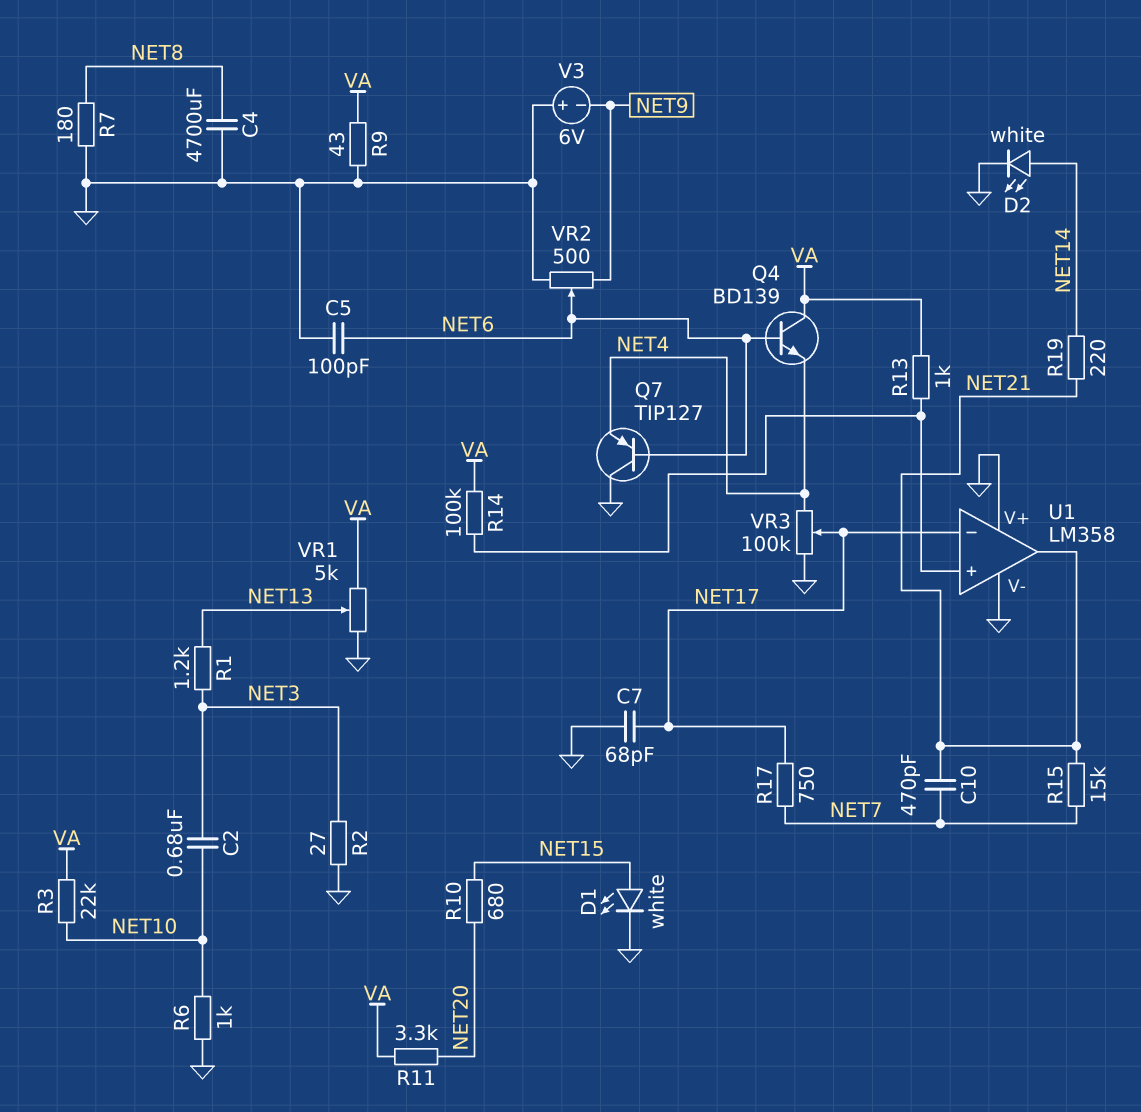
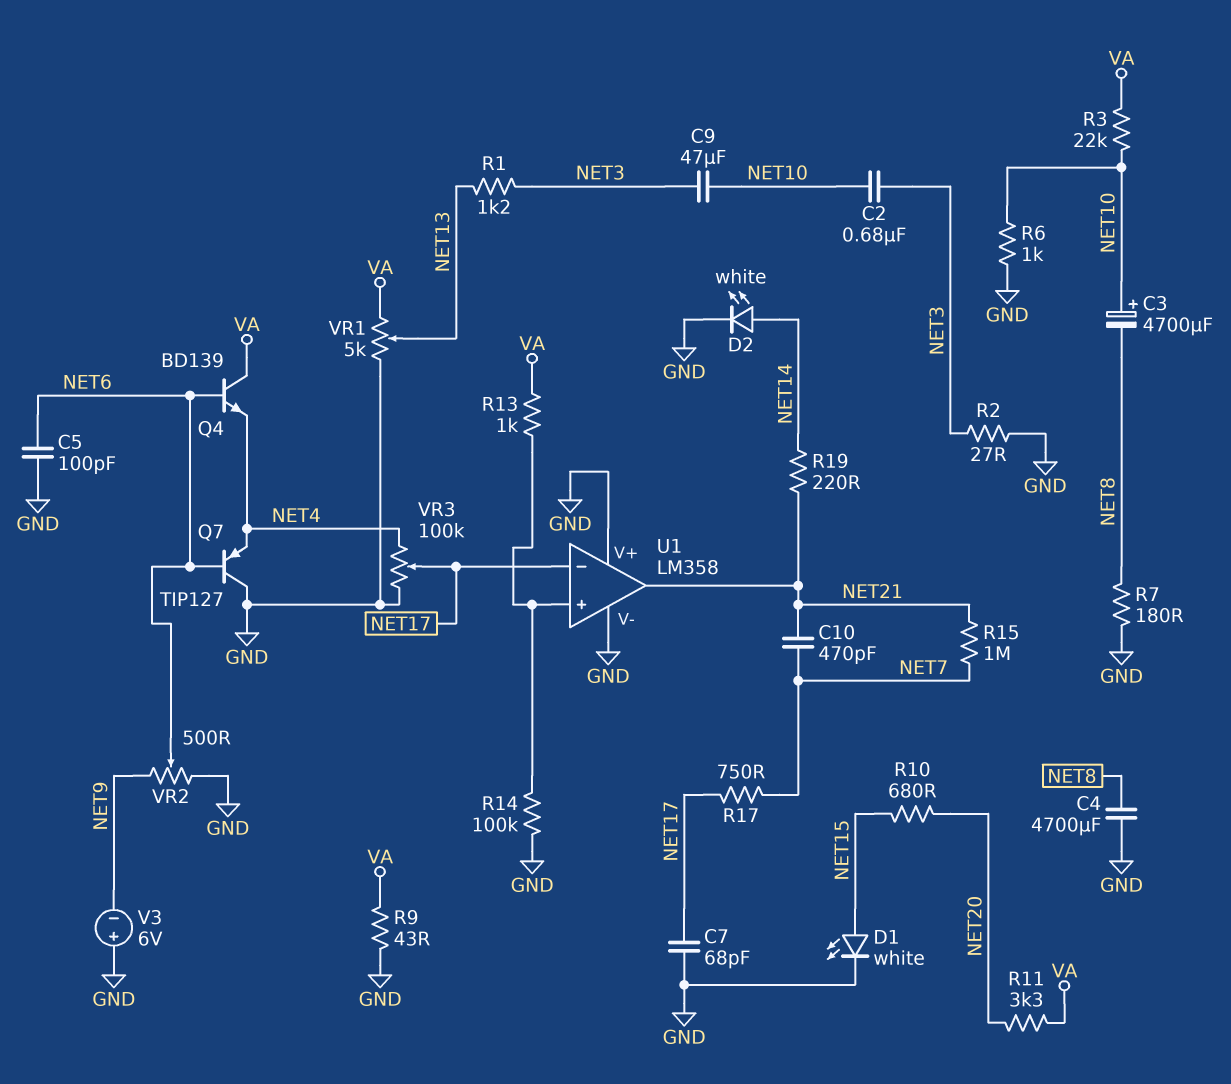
C3: none -> 4700uF (plus NET10, minus NET8)
C9: none -> 47uF (NET3, NET10)
R14: 100k (U1/in+, VA) -> 100k (GND, U1/in+)
R15: 15k (NET7, NET21) -> 1M (NET7, NET21)

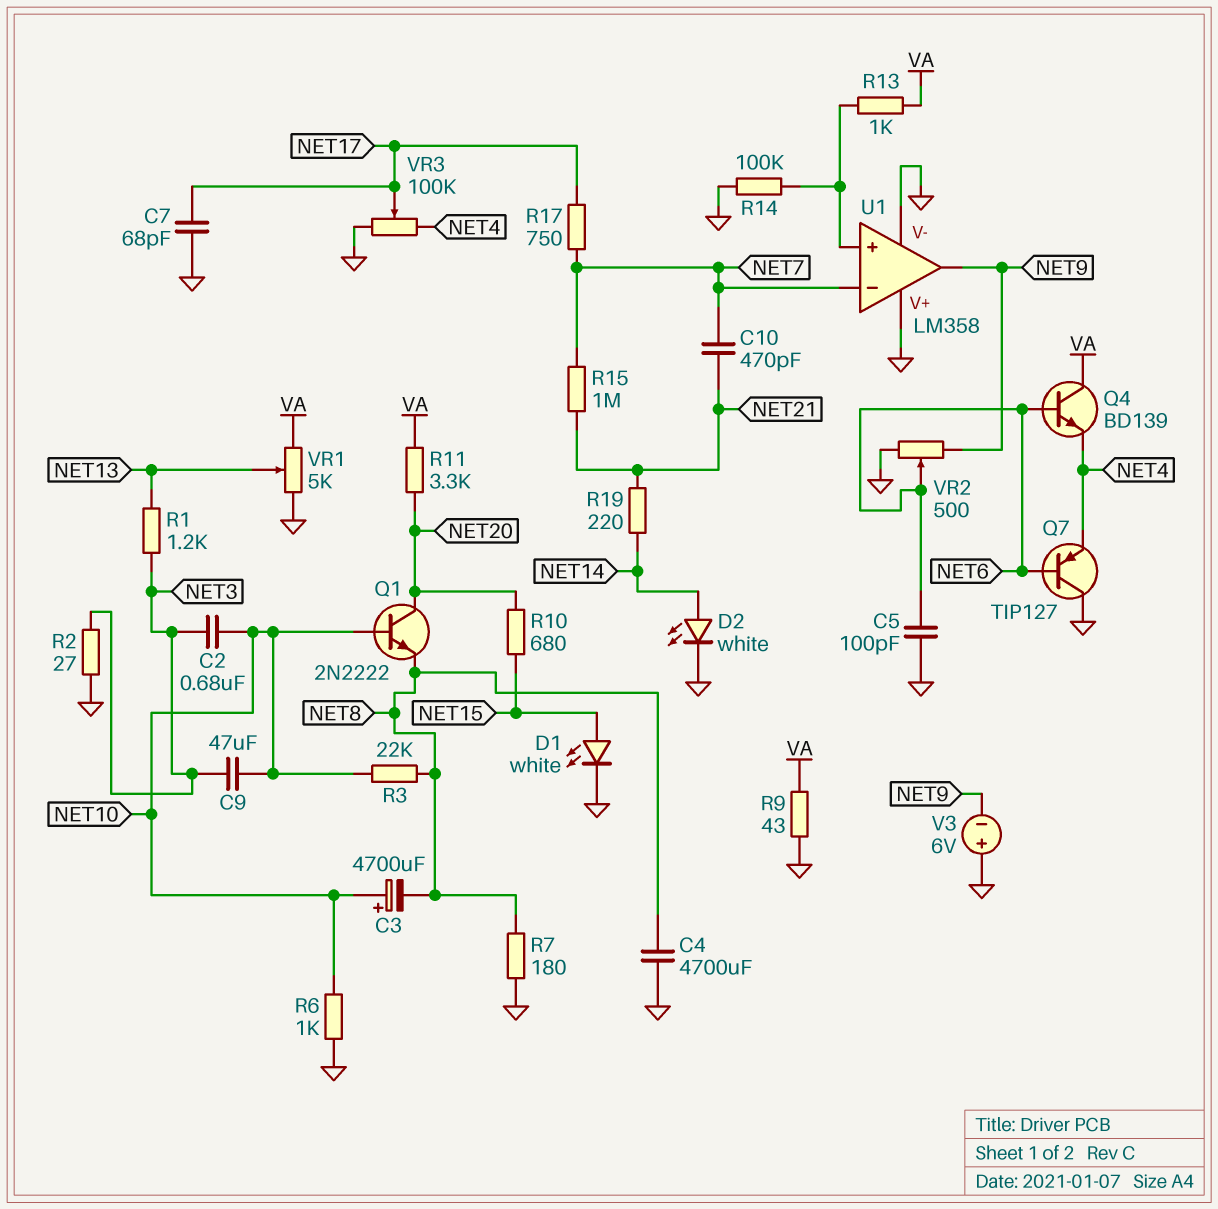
Q1: none -> NPN 2N2222 (B NET10, C NET20, E NET8)
R3: 22k (NET10, VA) -> 22k (NET8, NET10)
U1 pin in-: NET17 -> NET7
U1 pin out: NET21 -> NET9

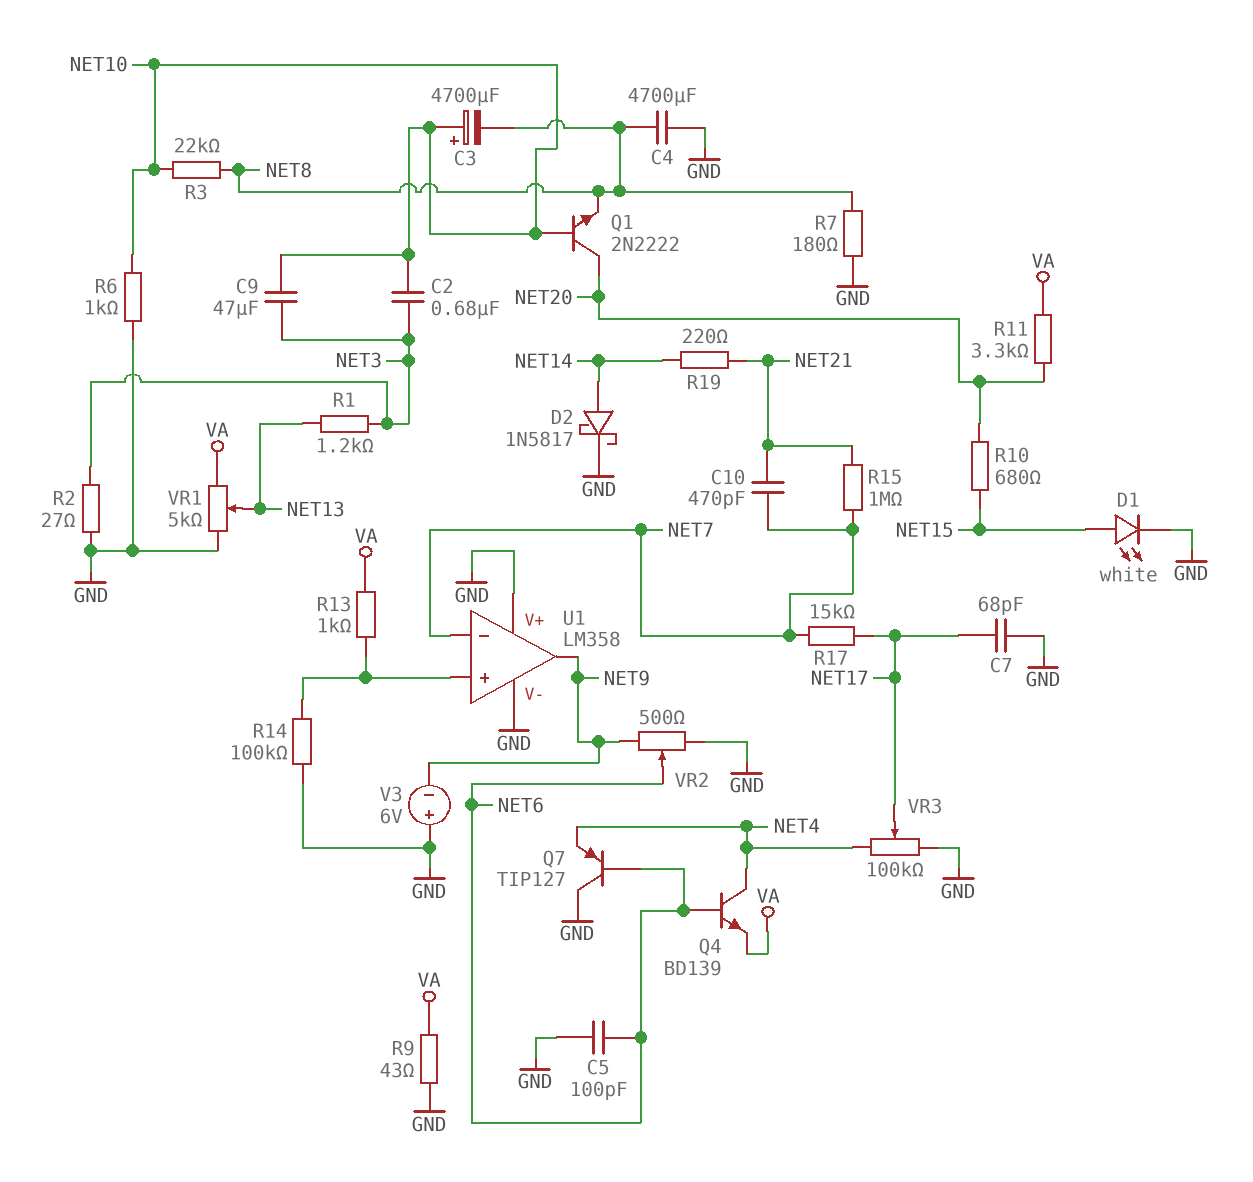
D2: LED white (A NET14, K GND) -> schottky 1N5817 (A NET14, K GND)
Q4: NPN BD139 (B NET6, C VA, E NET4) -> NPN BD139 (B NET6, C NET4, E VA)
R17: 750 (NET7, NET17) -> 15k (NET7, NET17)

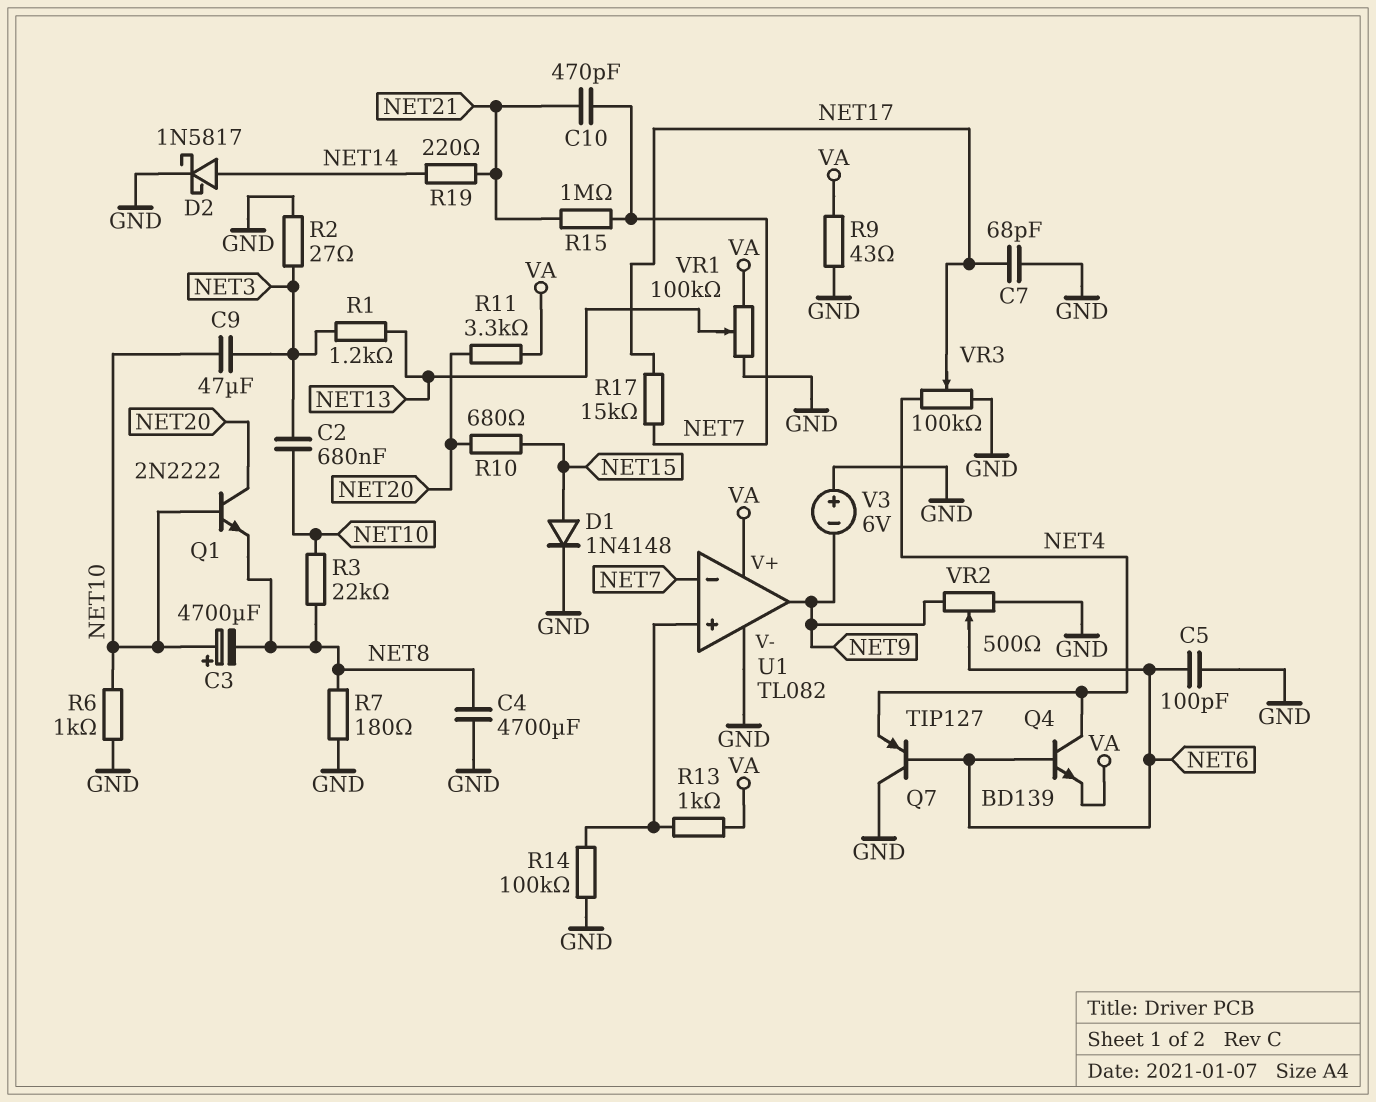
D1: LED white (A NET15, K GND) -> diode 1N4148 (A NET15, K GND)
U1: LM358 -> TL082
U1 pin V+: GND -> VA
VR1: 5k (GND, VA, wiper NET13) -> 100k (GND, VA, wiper NET13)

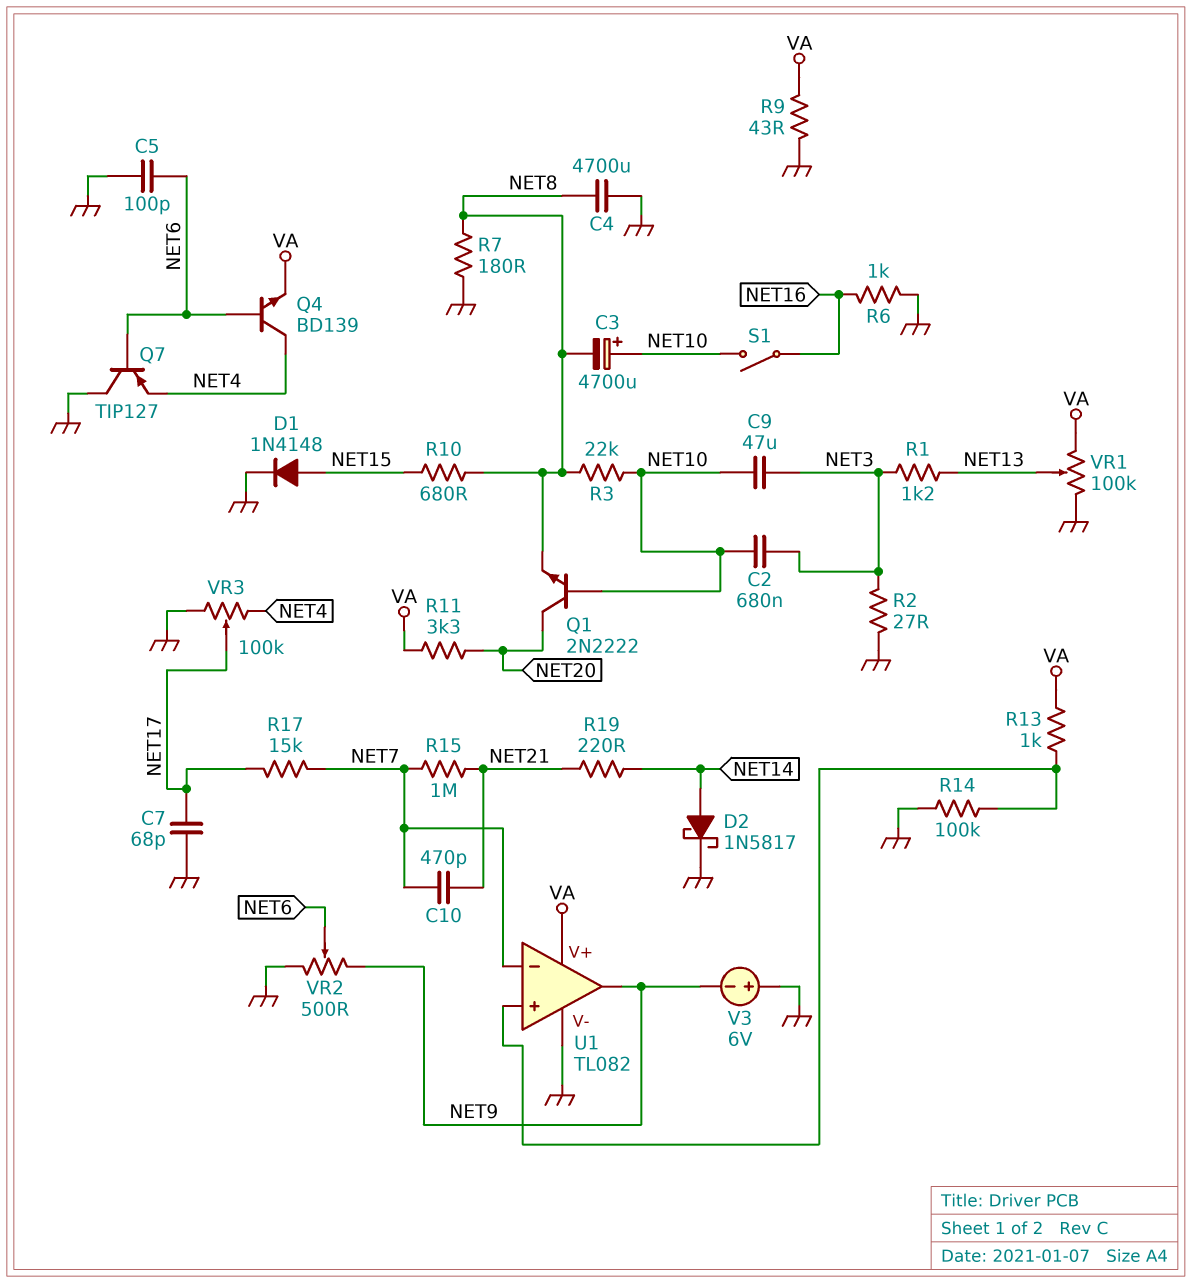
R6: 1k (GND, NET10) -> 1k (GND, NET16)
R10: 680 (NET15, NET20) -> 680 (NET8, NET15)
S1: none -> switch (NET10, NET16)

